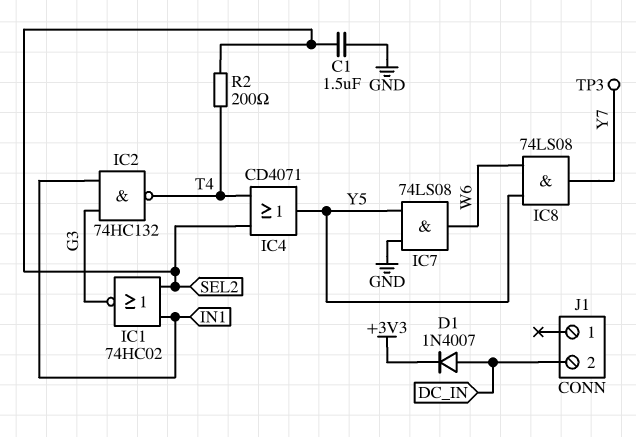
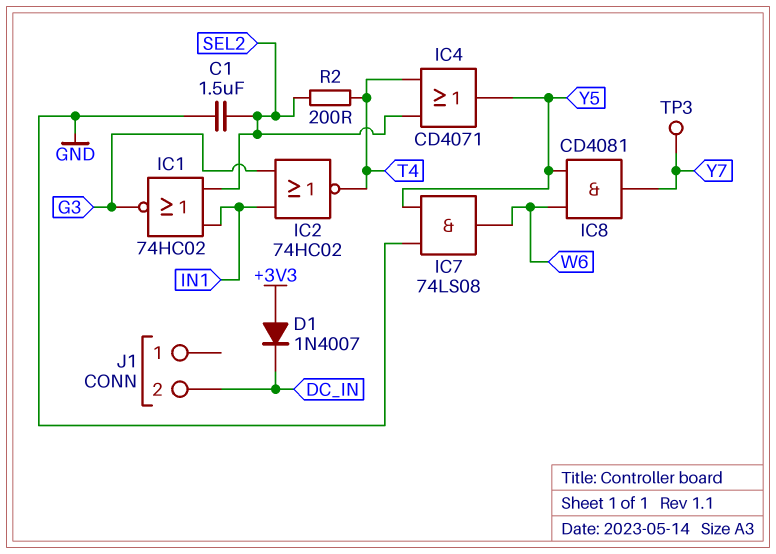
D1: diode 1N4007 (A DC_IN, K +3V3) -> diode 1N4007 (A +3V3, K DC_IN)
IC2: NAND 74HC132 (in G3, in IN1, out T4) -> NOR 74HC02 (in G3, in IN1, out T4)
IC8: AND 74LS08 (in W6, in Y5, out Y7) -> AND CD4081 (in W6, in Y5, out Y7)

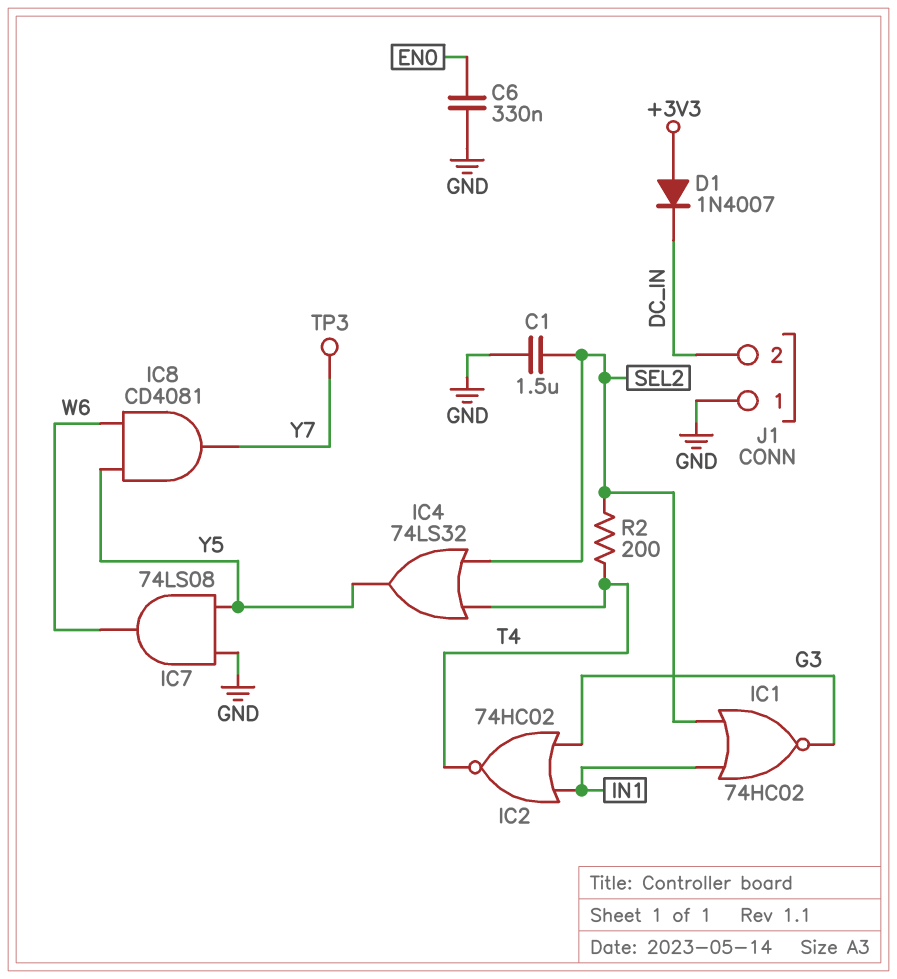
C6: none -> 330nF (EN0, GND)
IC4: OR CD4071 (in SEL2, in T4, out Y5) -> OR 74LS32 (in SEL2, in T4, out Y5)
J1 pin 1: none -> GND

